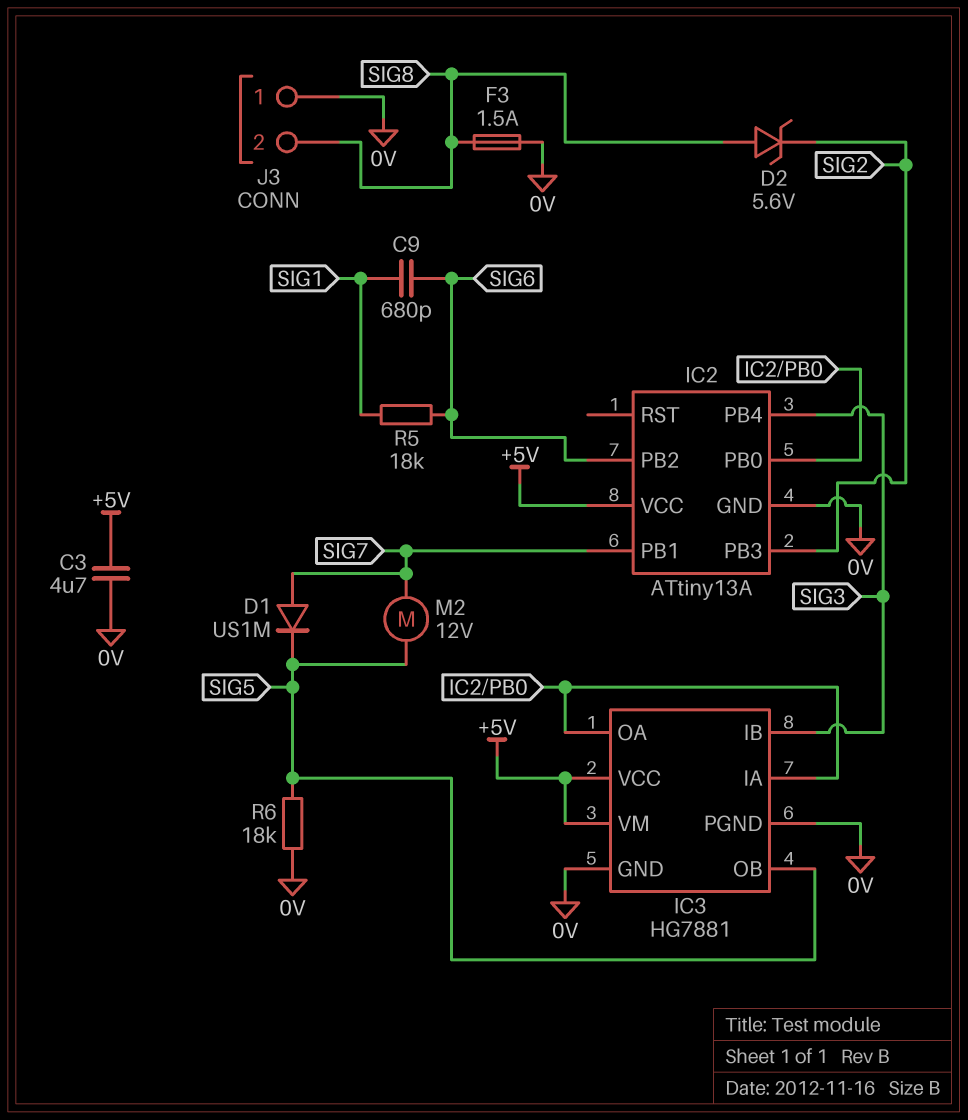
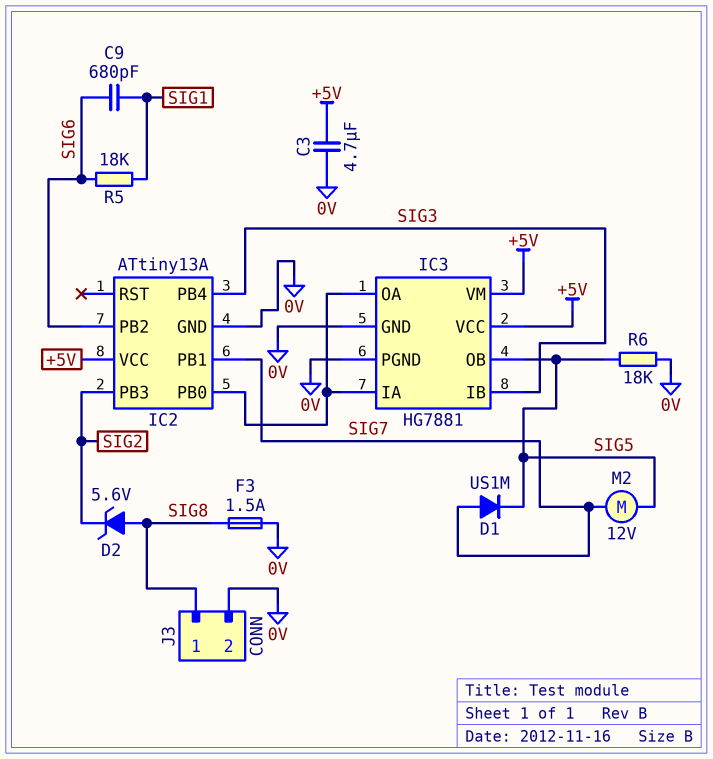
J3 pin 1: 0V -> SIG8
J3 pin 2: SIG8 -> 0V

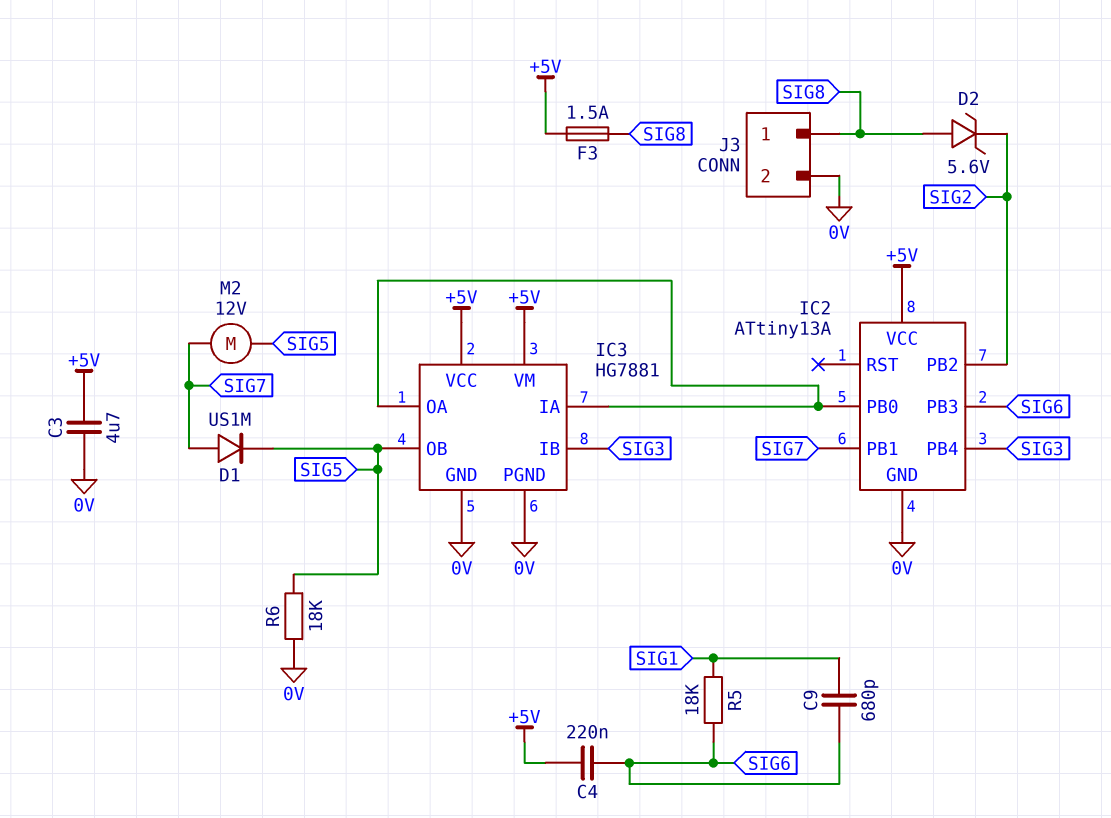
C4: none -> 220nF (+5V, SIG6)
F3: 1.5A (0V, SIG8) -> 1.5A (+5V, SIG8)
IC2 pin PB2: SIG6 -> SIG2
IC2 pin PB3: SIG2 -> SIG6

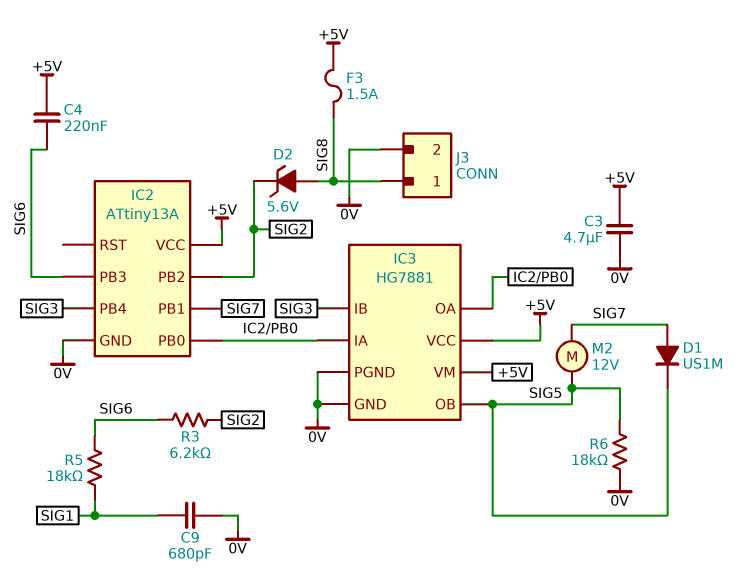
C9: 680pF (SIG1, SIG6) -> 680pF (0V, SIG1)
R3: none -> 6.2k (SIG2, SIG6)

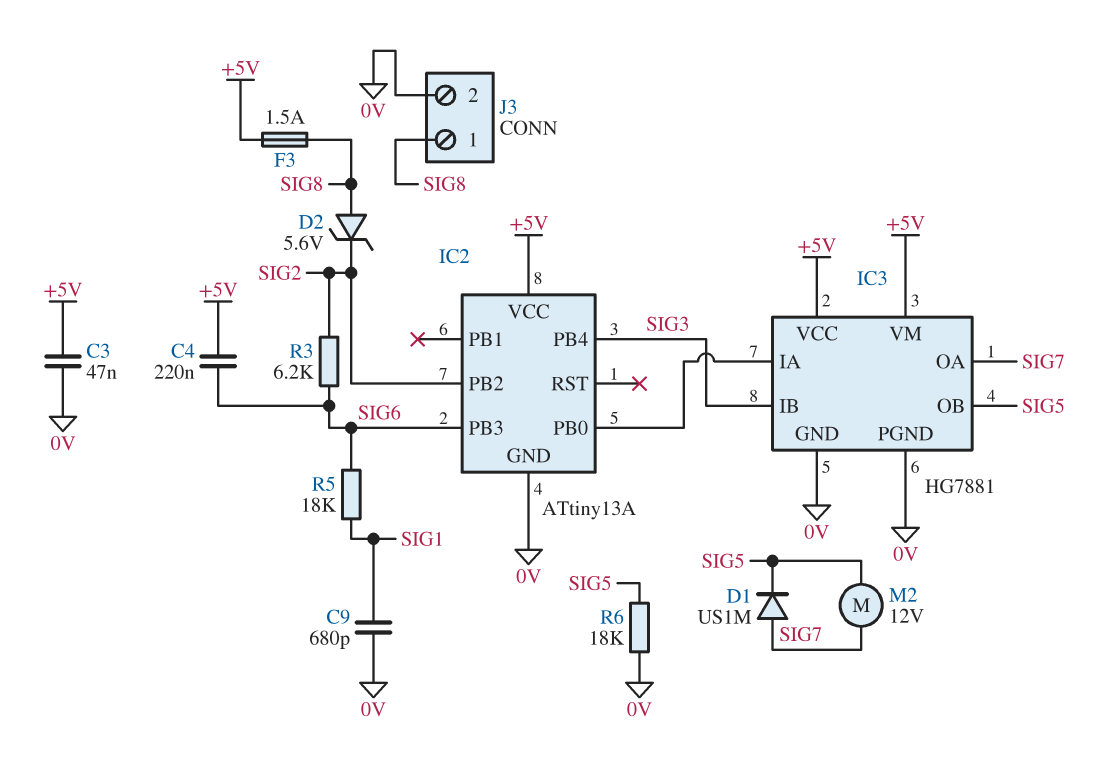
C3: 4.7uF (+5V, 0V) -> 47nF (+5V, 0V)
IC2 pin PB1: SIG7 -> none
IC3 pin OA: IC2/PB0 -> SIG7

